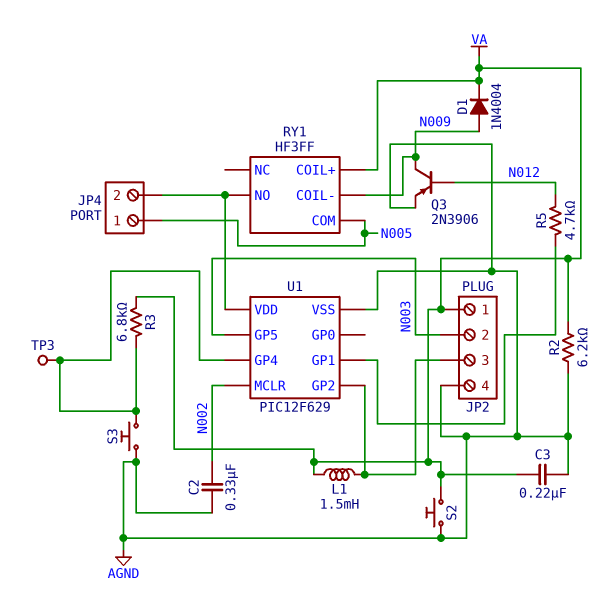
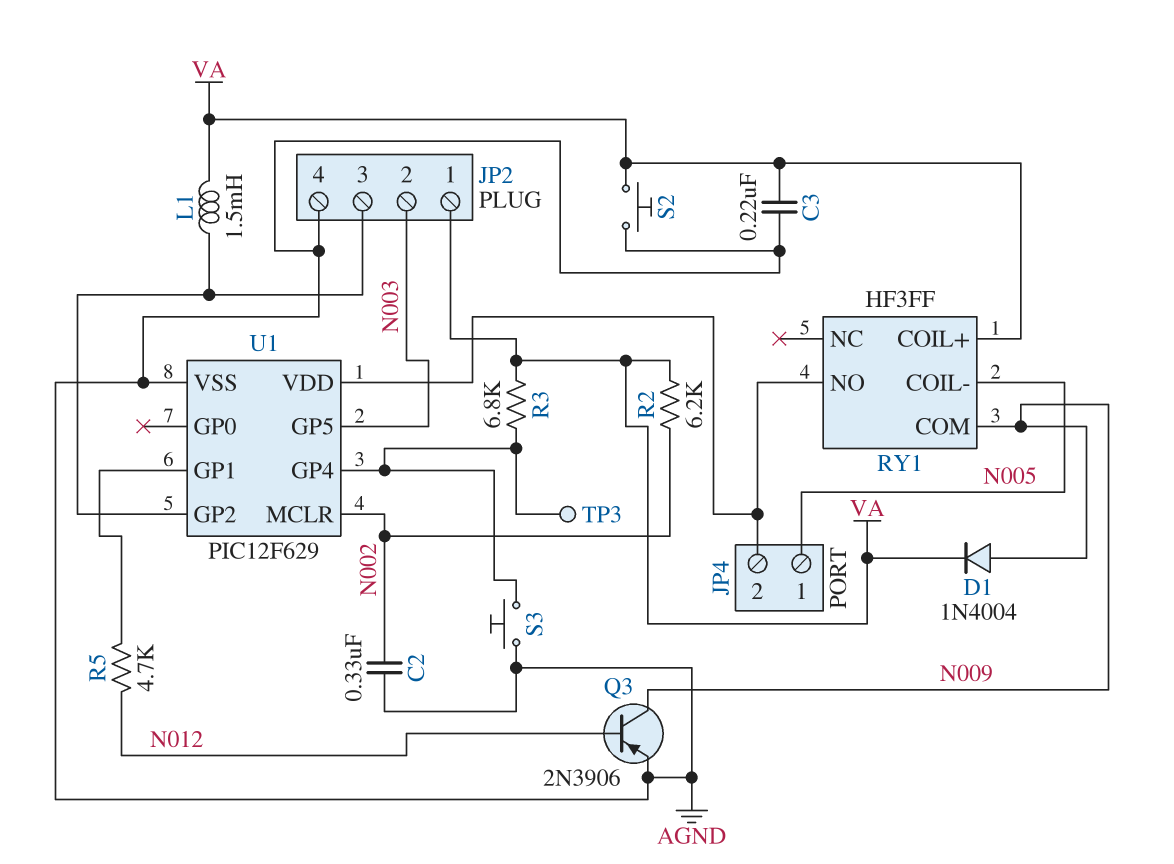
R2: 6.2k (AGND, VA) -> 6.2k (N002, VA)
RY1 pin COIL-: N009 -> N005
RY1 pin COM: N005 -> N009

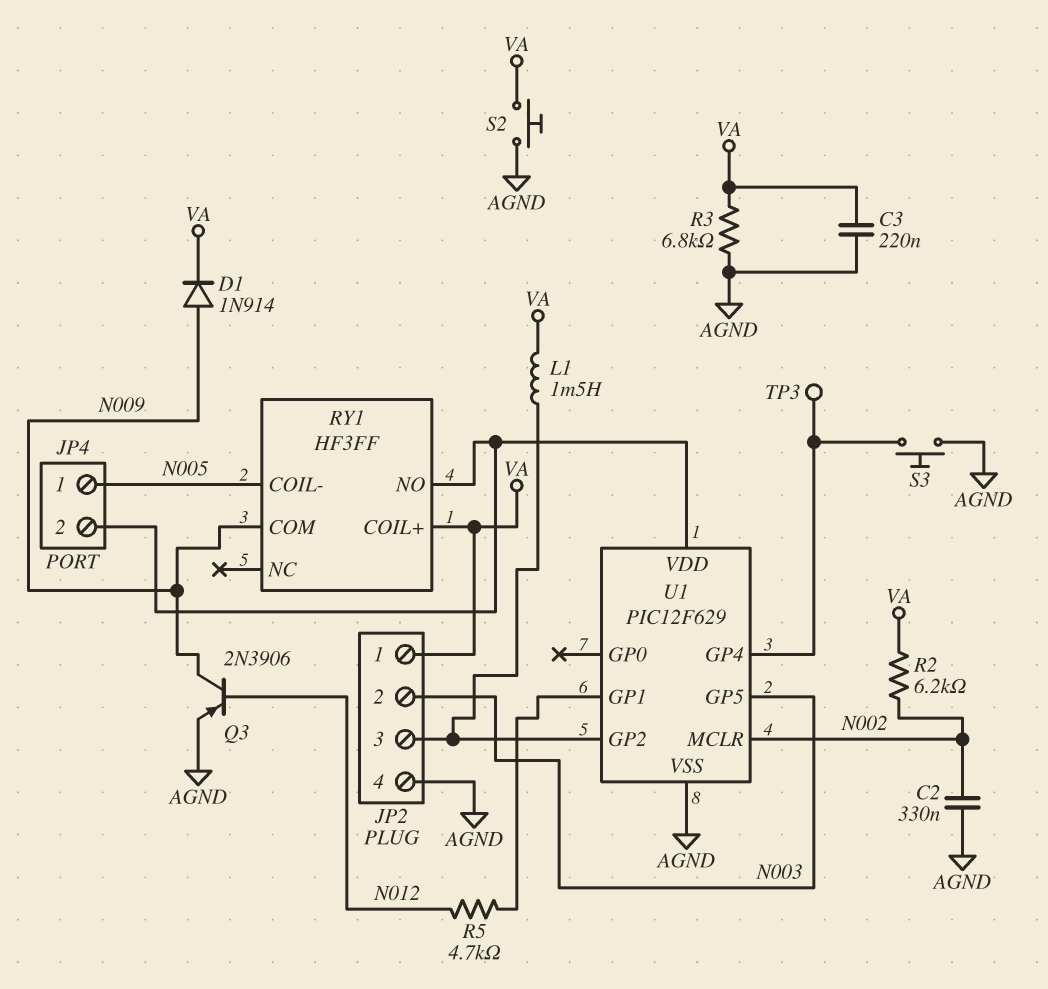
D1: diode 1N4004 (A N009, K VA) -> diode 1N914 (A N009, K VA)
R3: 6.8k (U1/GP4, VA) -> 6.8k (AGND, VA)

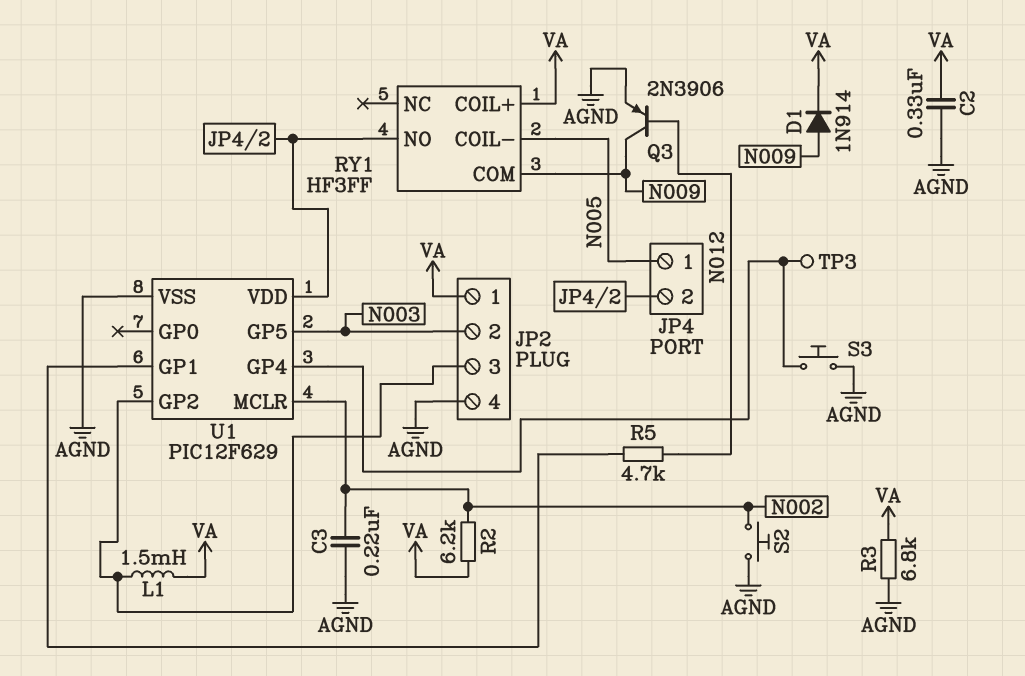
C2: 330nF (AGND, N002) -> 330nF (AGND, VA)
C3: 220nF (AGND, VA) -> 220nF (AGND, N002)
S2: button (AGND, VA) -> button (AGND, N002)

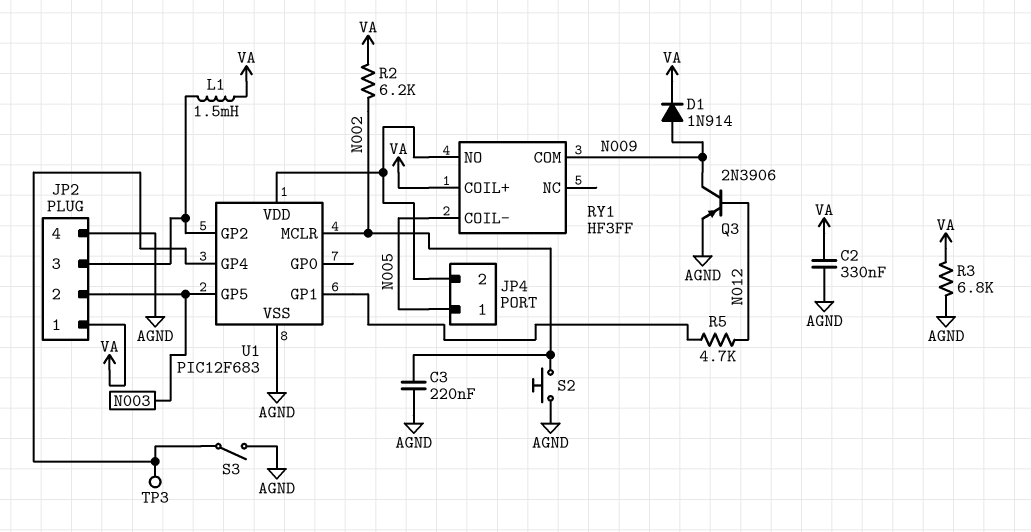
S3: button (AGND, U1/GP4) -> switch (AGND, U1/GP4)
U1: PIC12F629 -> PIC12F683

